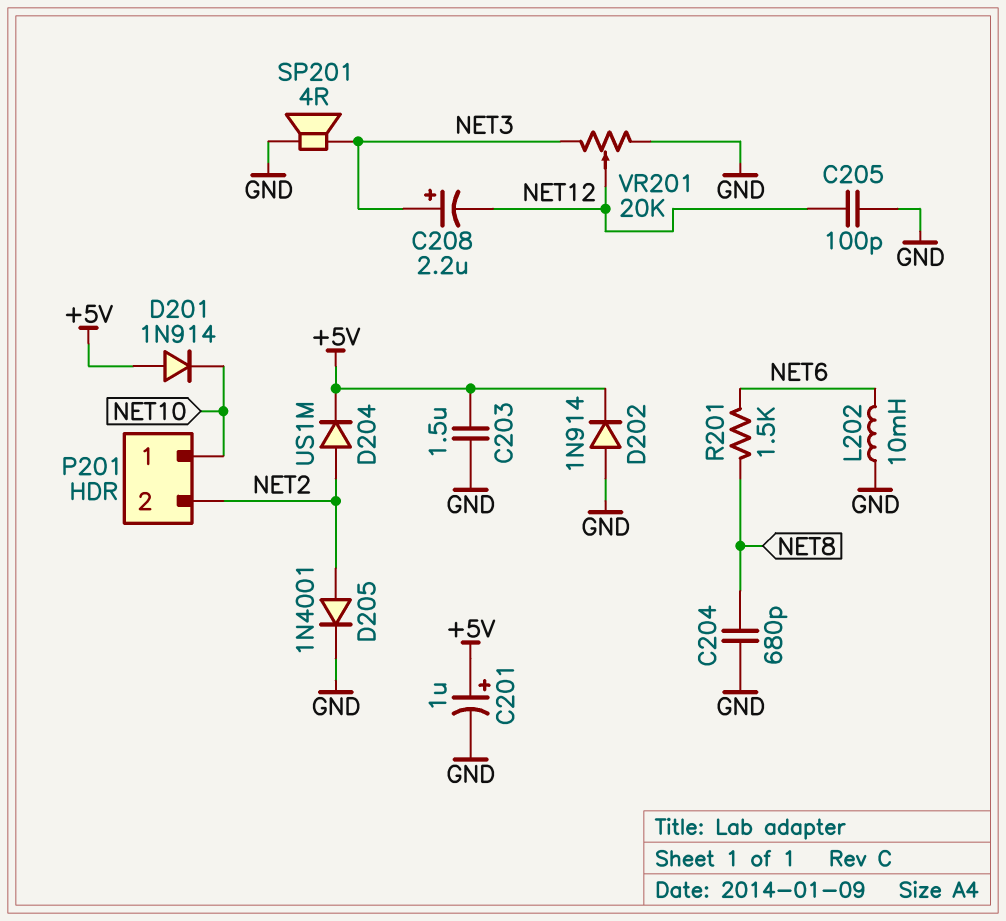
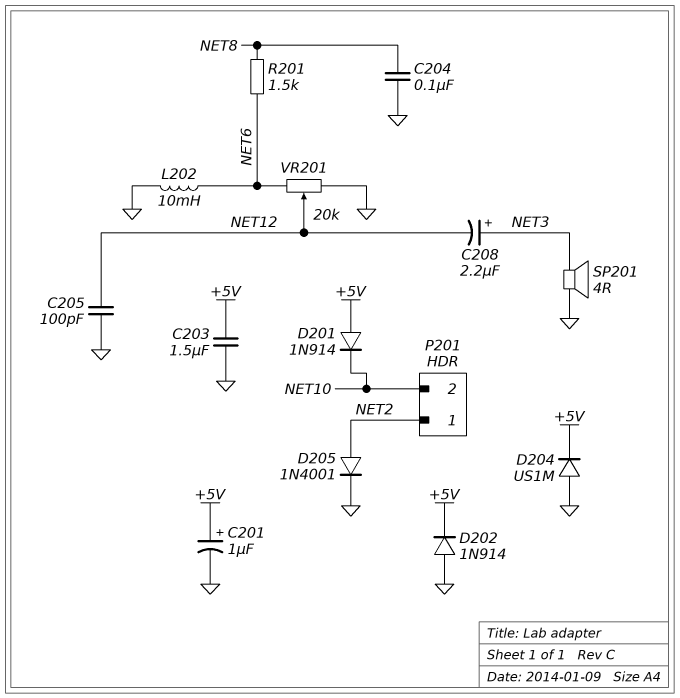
C204: 680pF (GND, NET8) -> 100nF (GND, NET8)
D204: diode US1M (A NET2, K +5V) -> diode US1M (A GND, K +5V)
P201 pin 1: NET10 -> NET2
P201 pin 2: NET2 -> NET10
VR201: 20k (GND, NET3, wiper NET12) -> 20k (GND, NET6, wiper NET12)

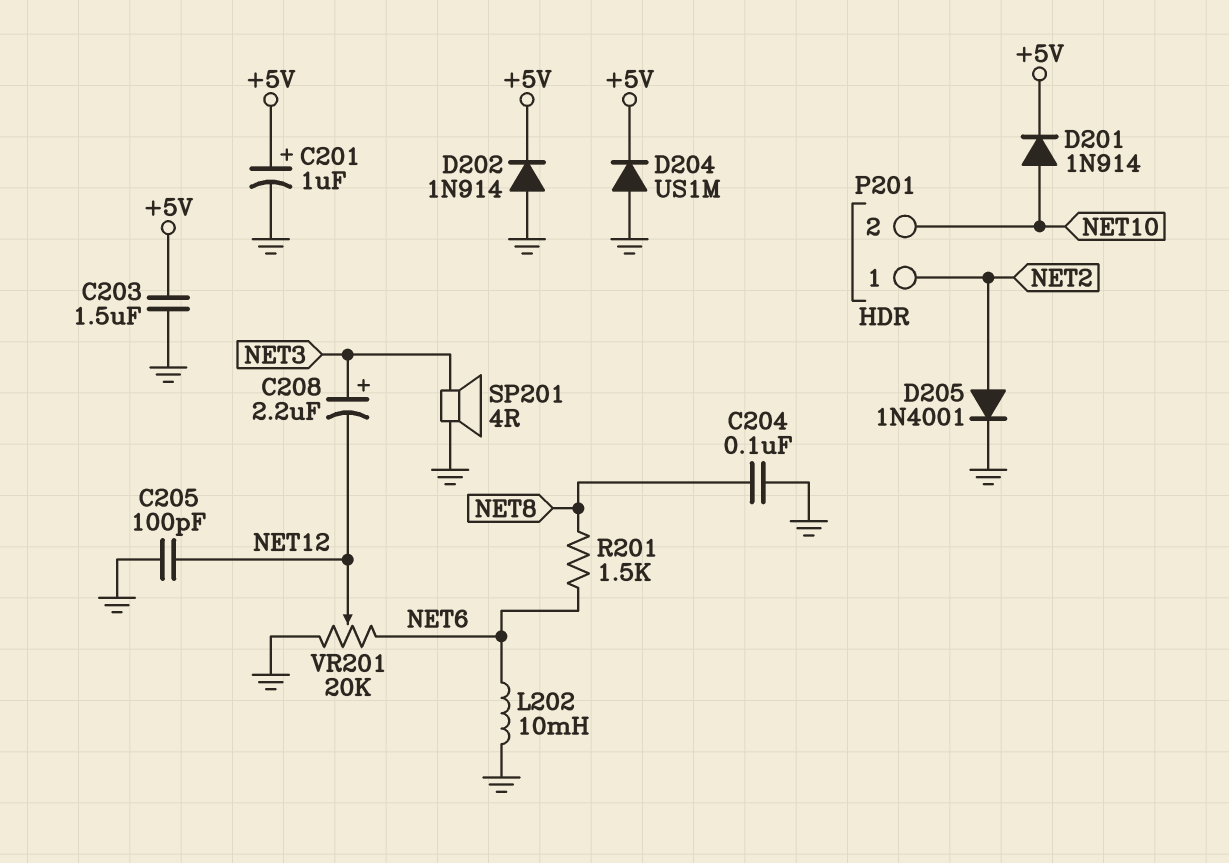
D201: diode 1N914 (A +5V, K NET10) -> diode 1N914 (A NET10, K +5V)

